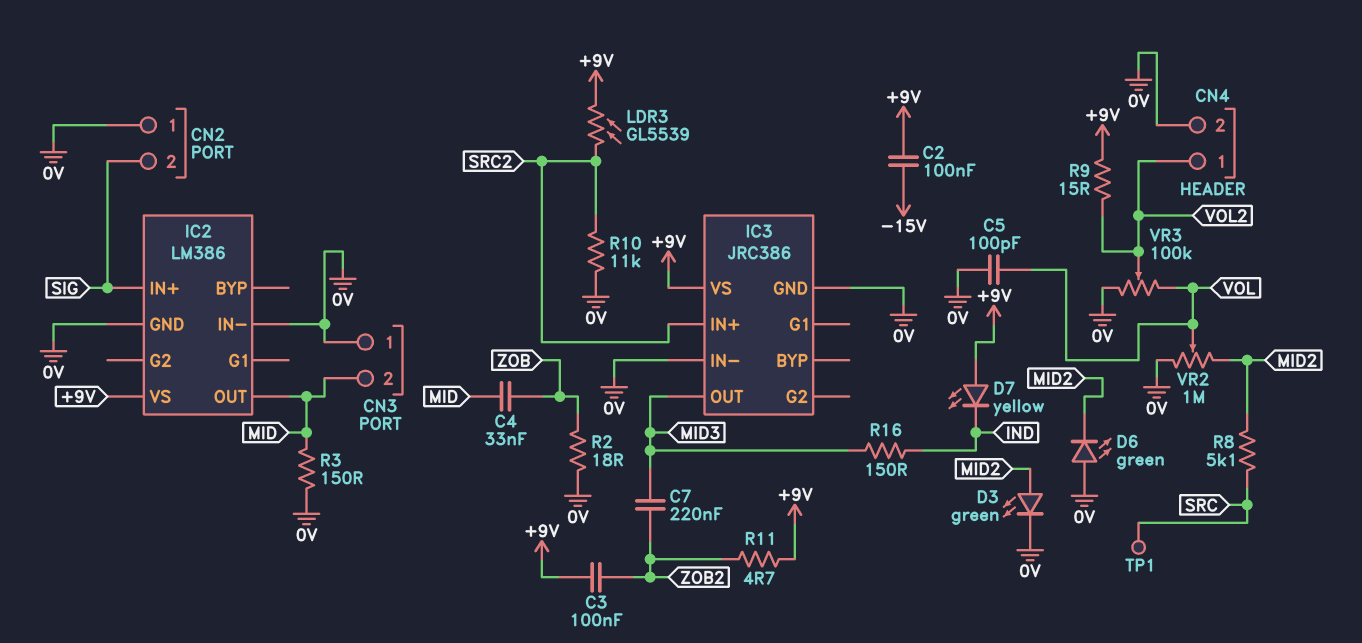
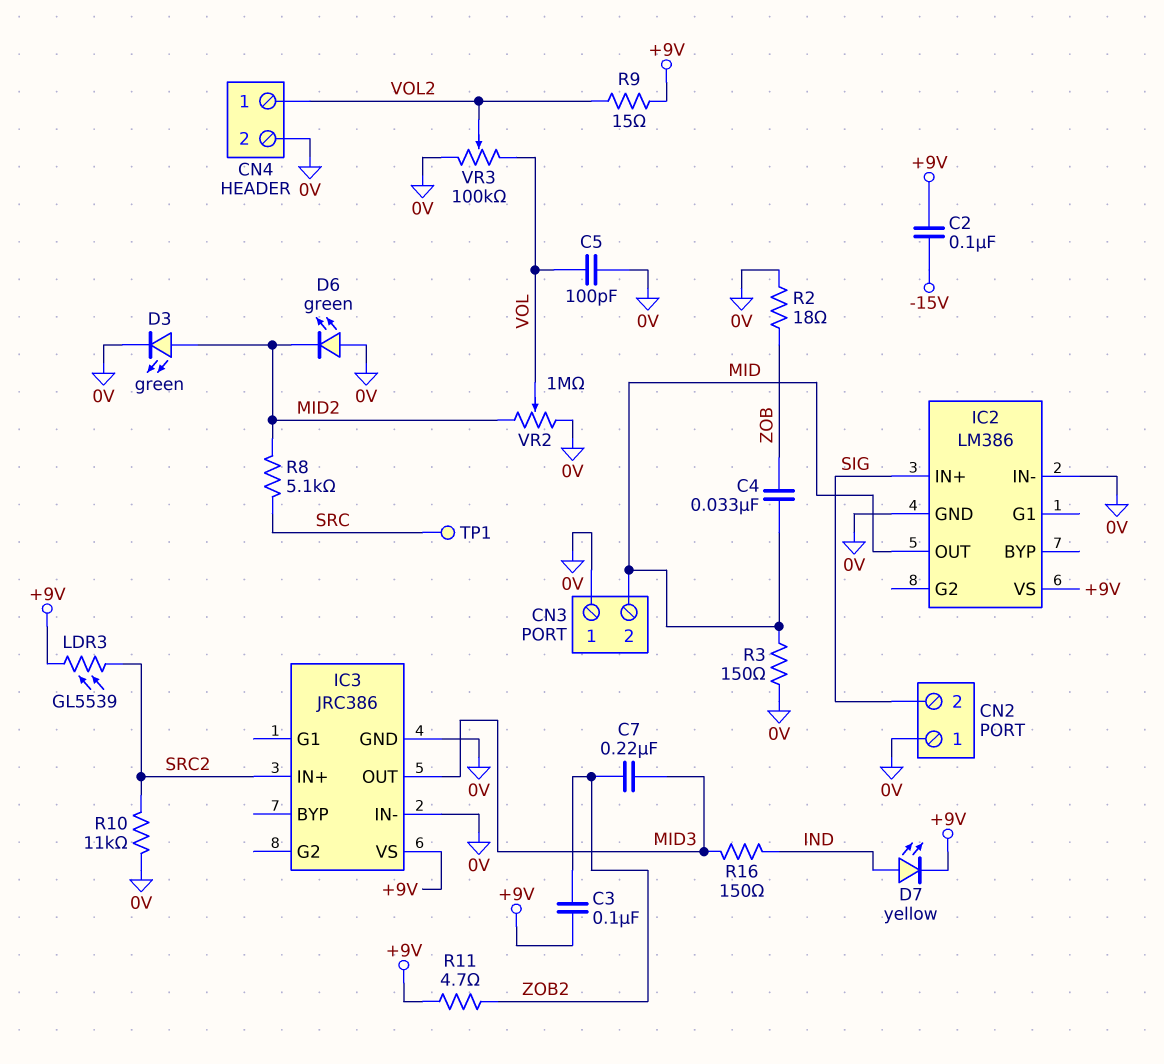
D7: LED yellow (A +9V, K IND) -> LED yellow (A IND, K +9V)

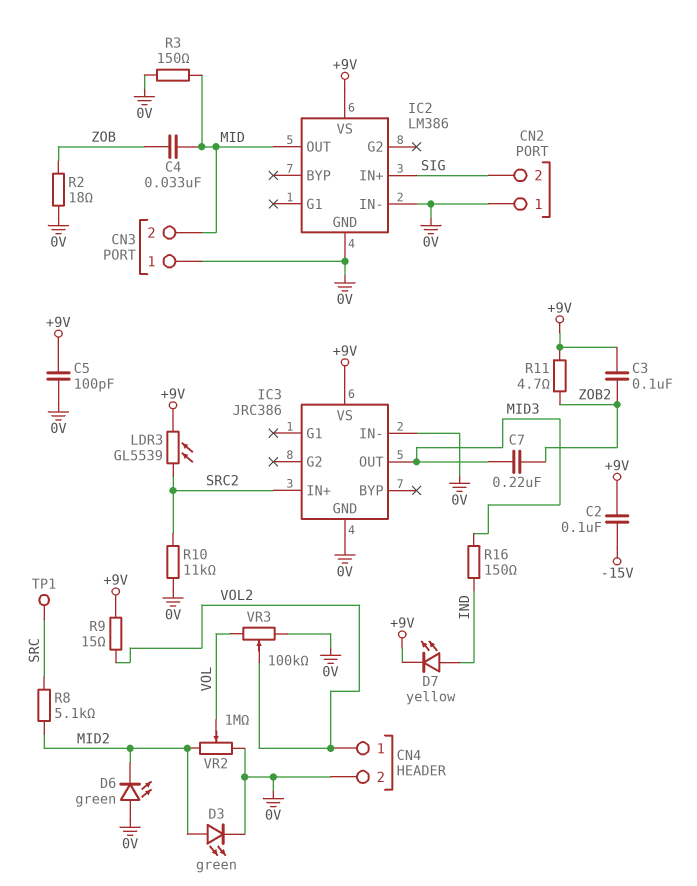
C5: 100pF (0V, VOL) -> 100pF (+9V, 0V)

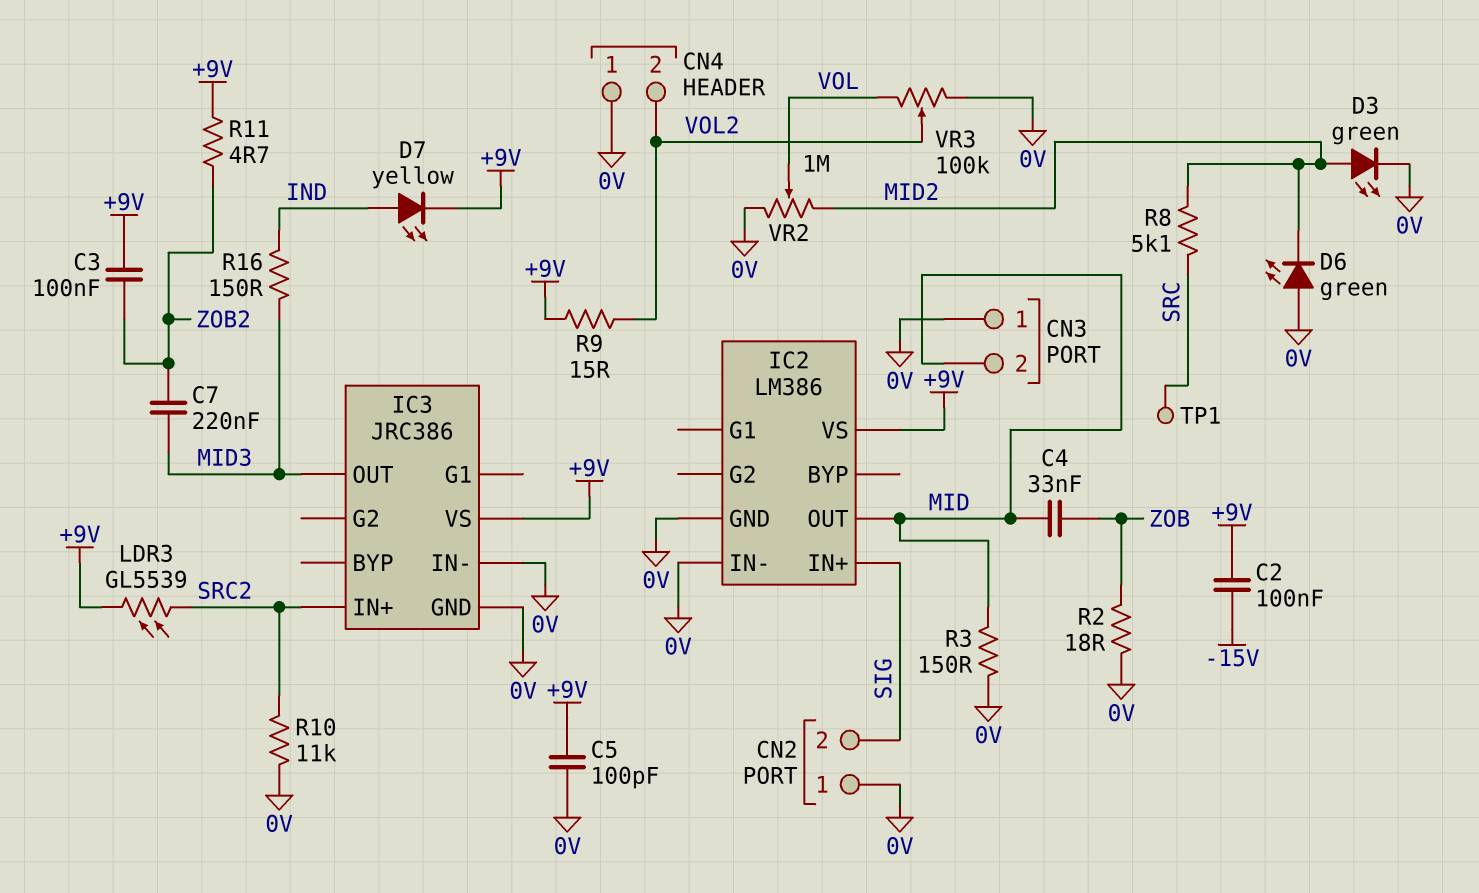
CN4 pin 1: VOL2 -> 0V
CN4 pin 2: 0V -> VOL2

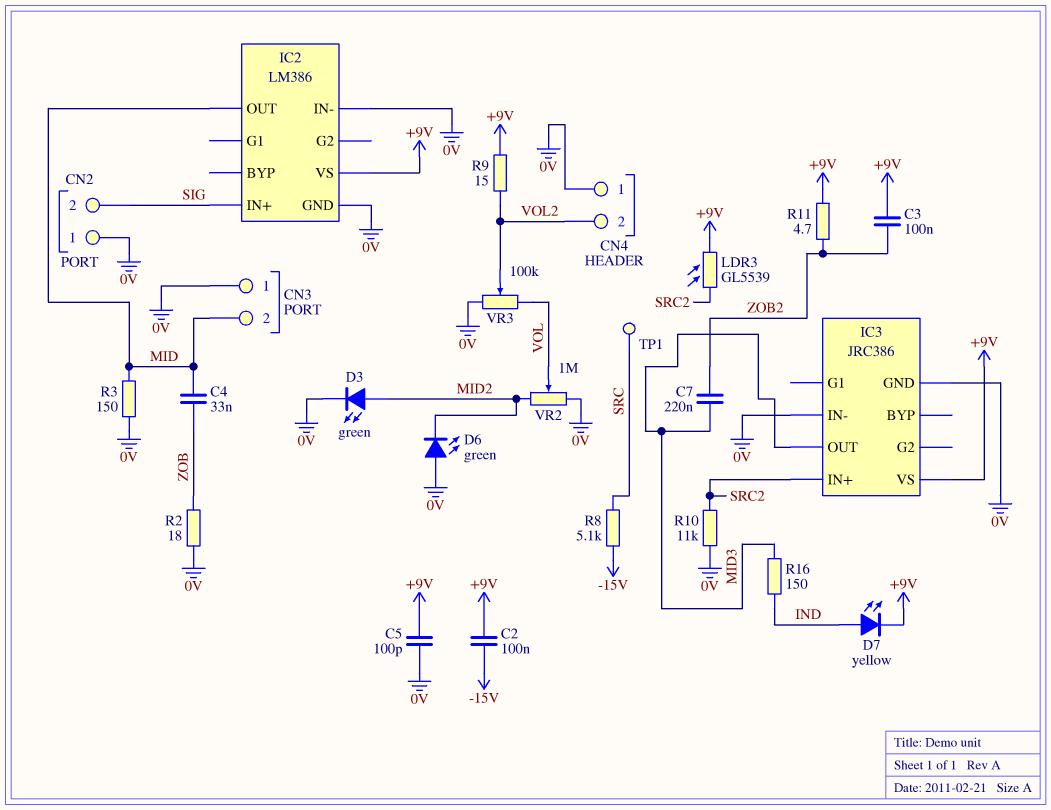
R8: 5.1k (MID2, SRC) -> 5.1k (-15V, SRC)

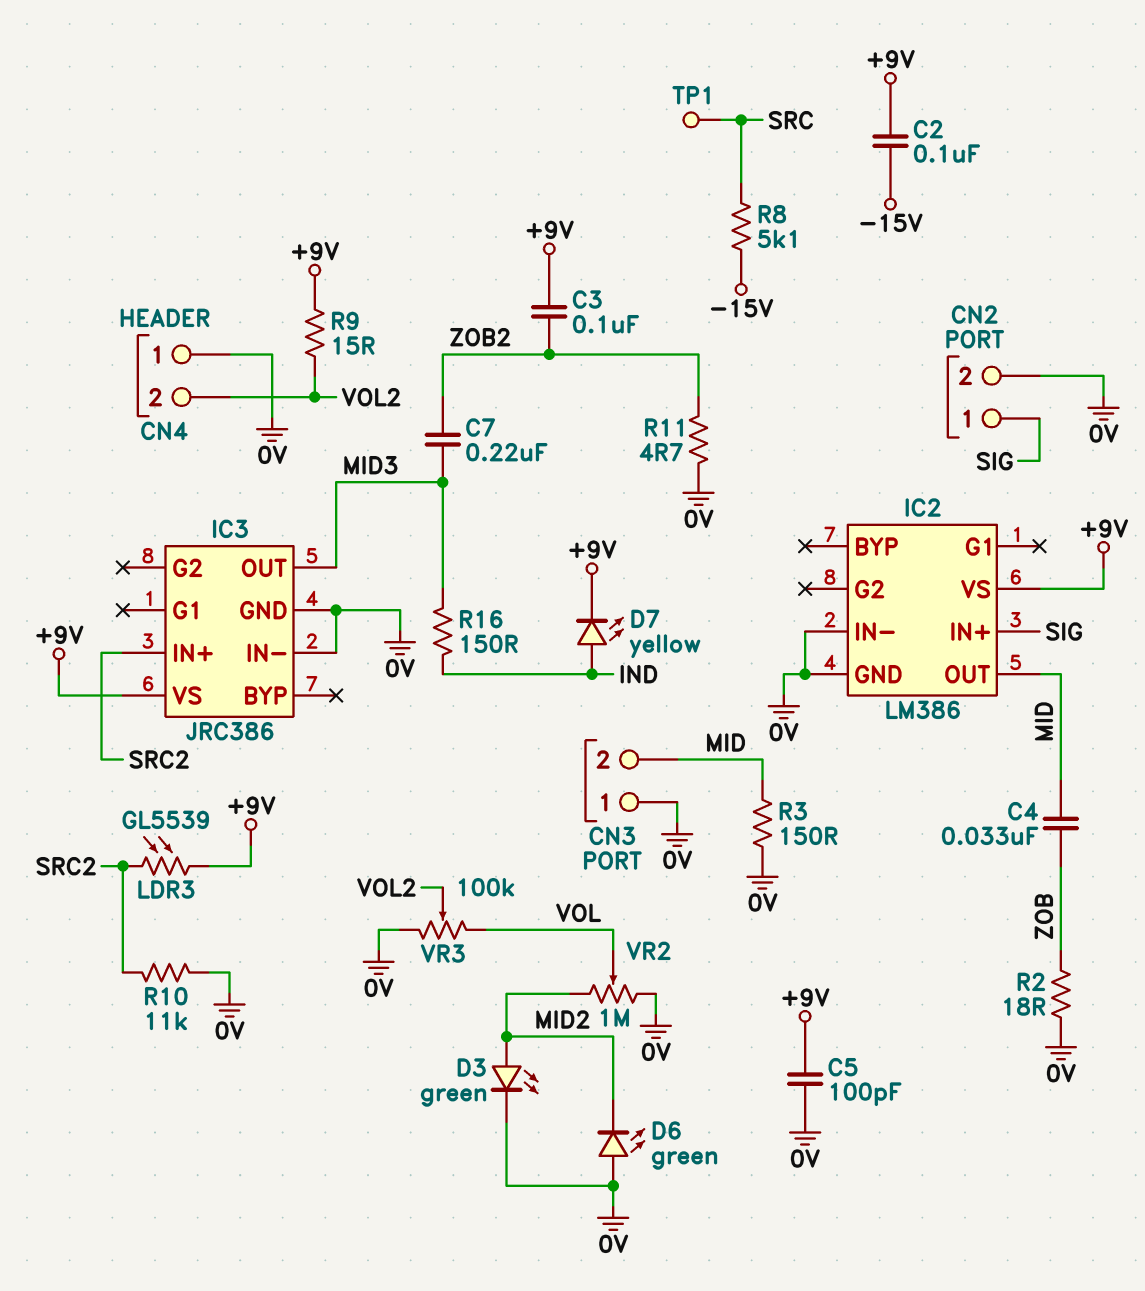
CN2 pin 1: 0V -> SIG
CN2 pin 2: SIG -> 0V
R11: 4.7 (+9V, ZOB2) -> 4.7 (0V, ZOB2)

